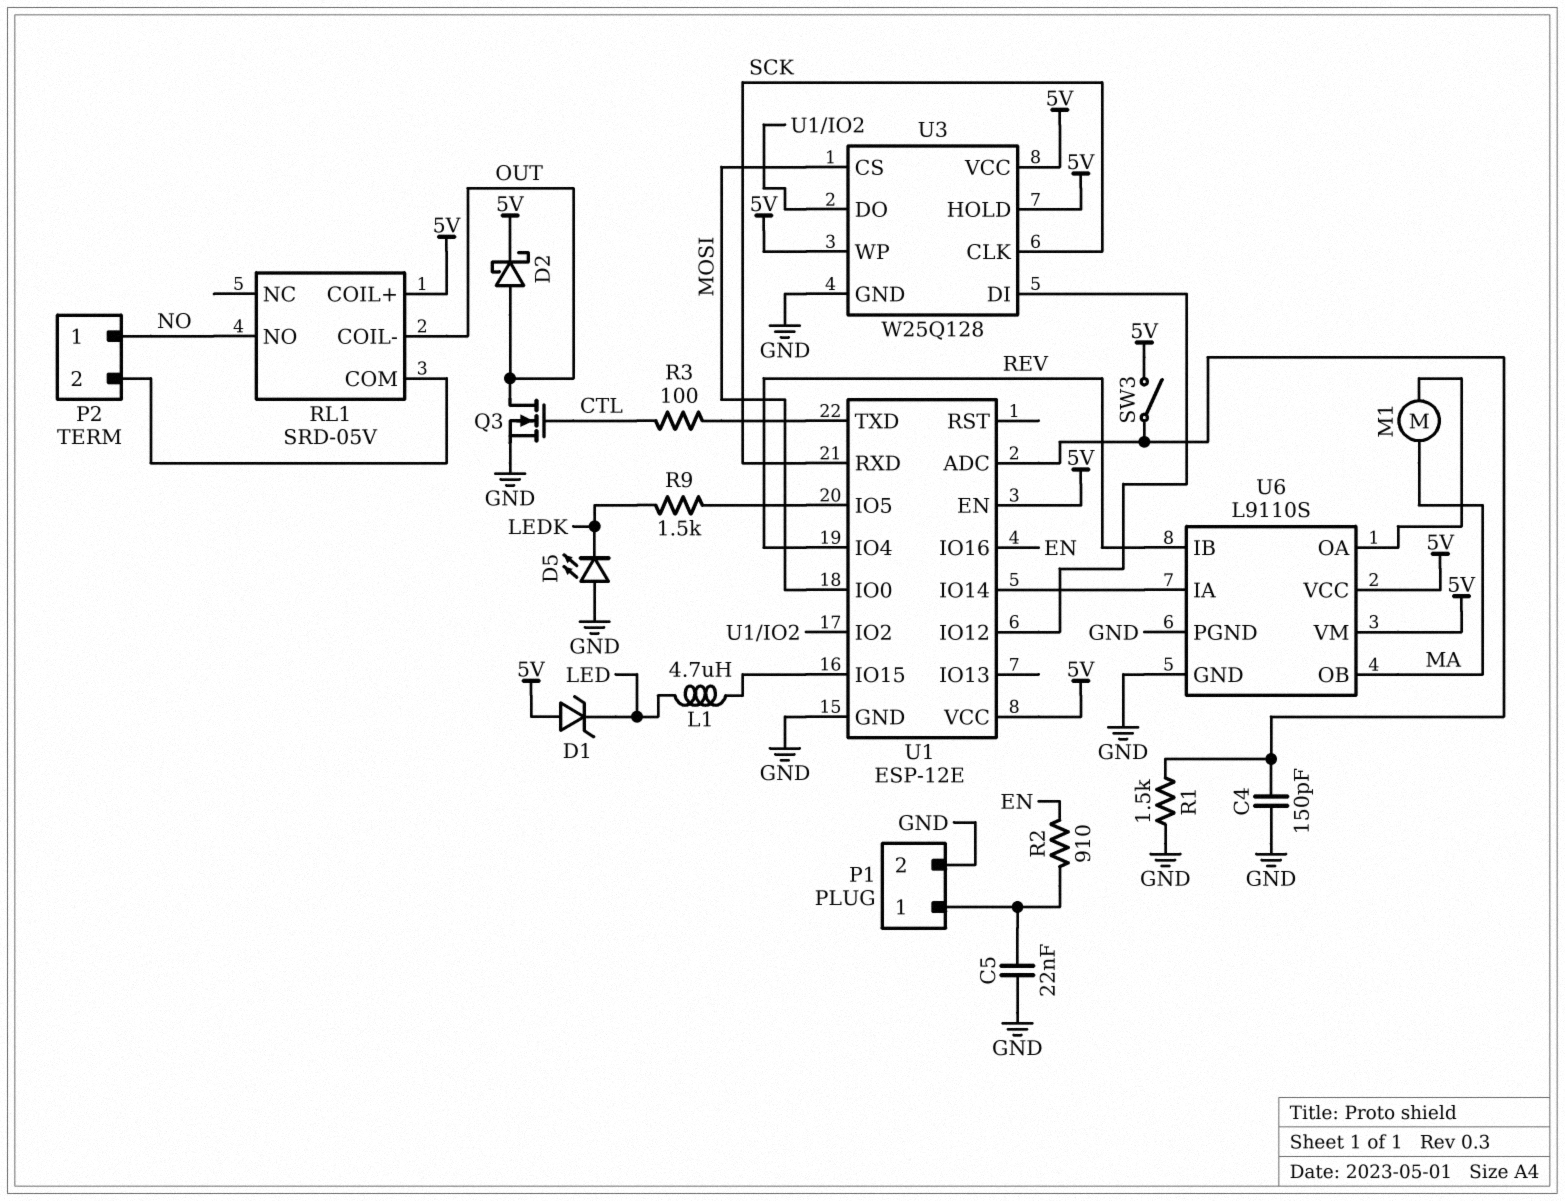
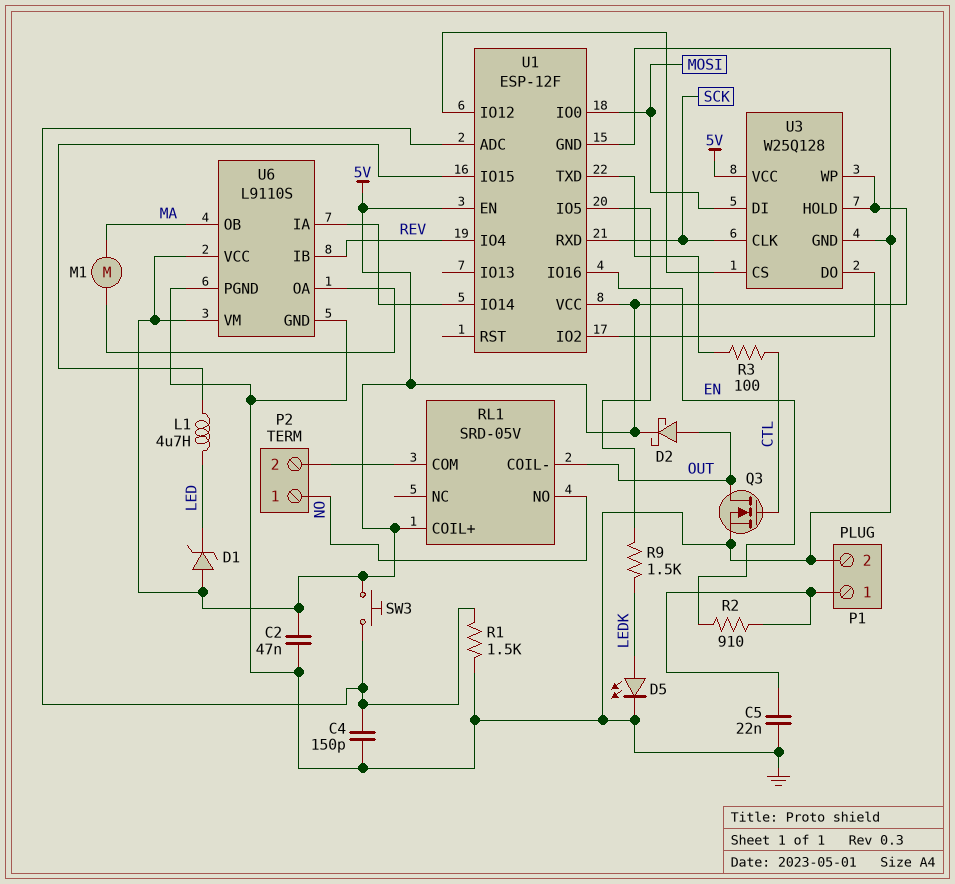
C2: none -> 47nF (5V, GND)
D5: LED (A GND, K LEDK) -> LED (A LEDK, K GND)
SW3: switch (5V, U1/ADC) -> button (5V, U1/ADC)
U1: ESP-12E -> ESP-12F
U3 pin CS: MOSI -> U1/IO12
U3 pin DI: U1/IO12 -> MOSI

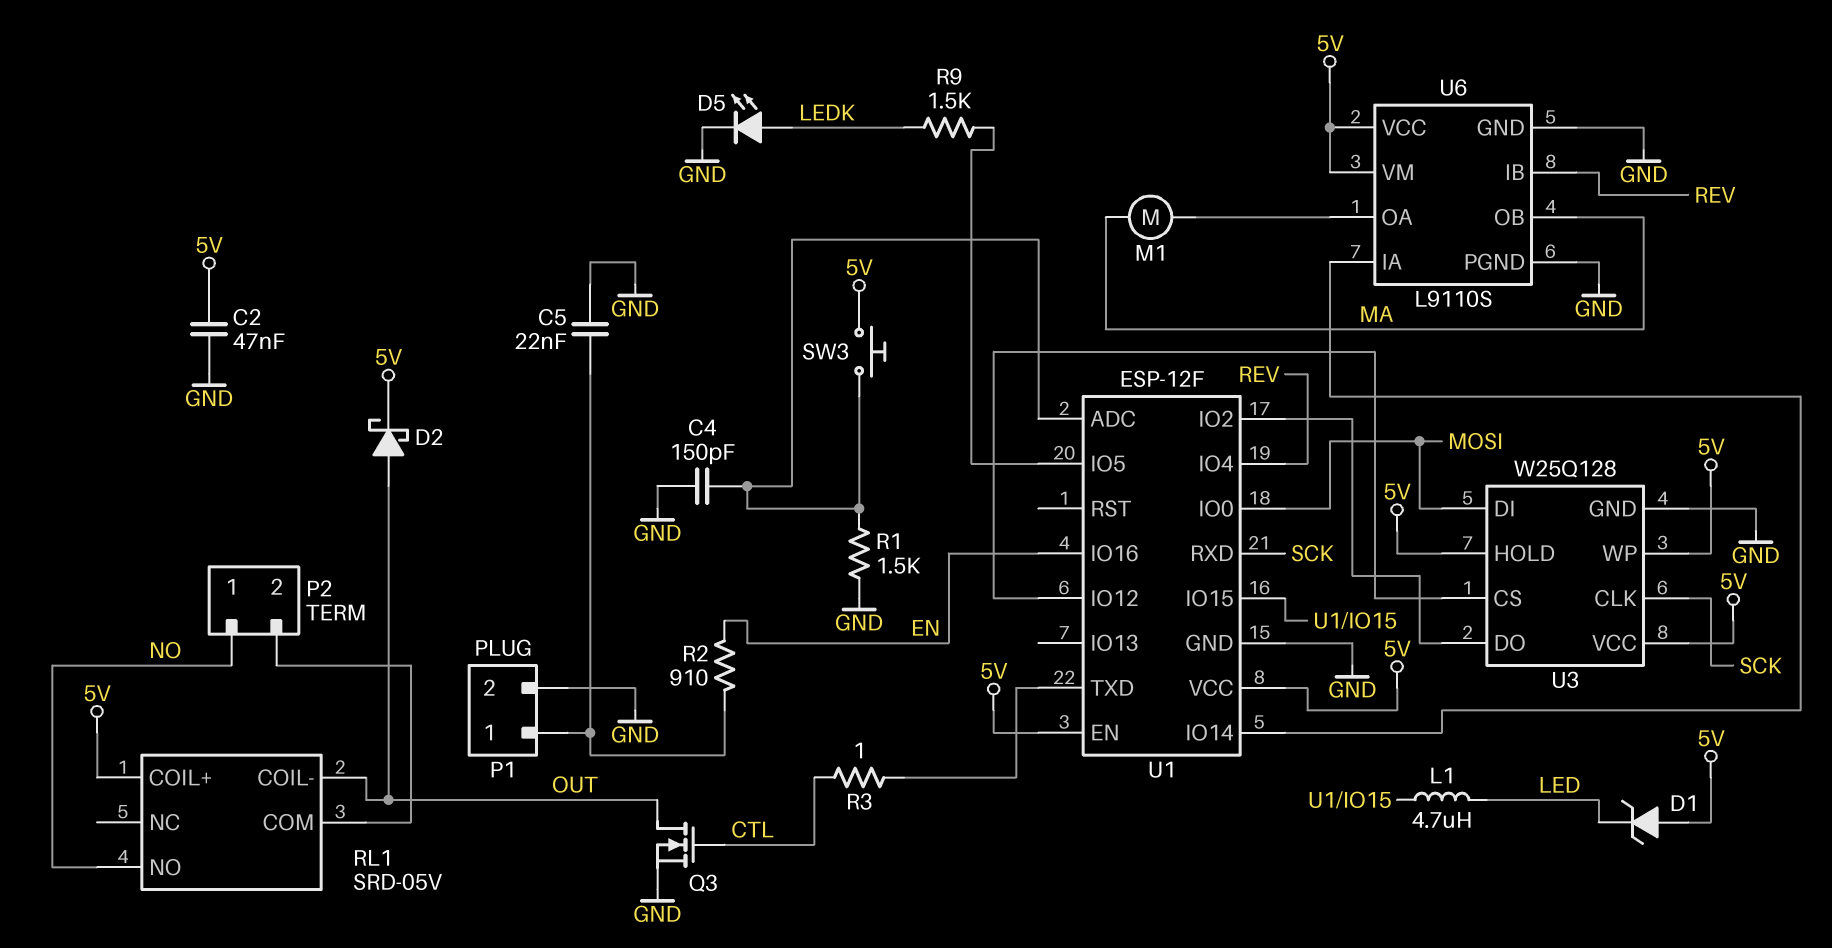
R3: 100 (CTL, U1/TXD) -> 1 (CTL, U1/TXD)

